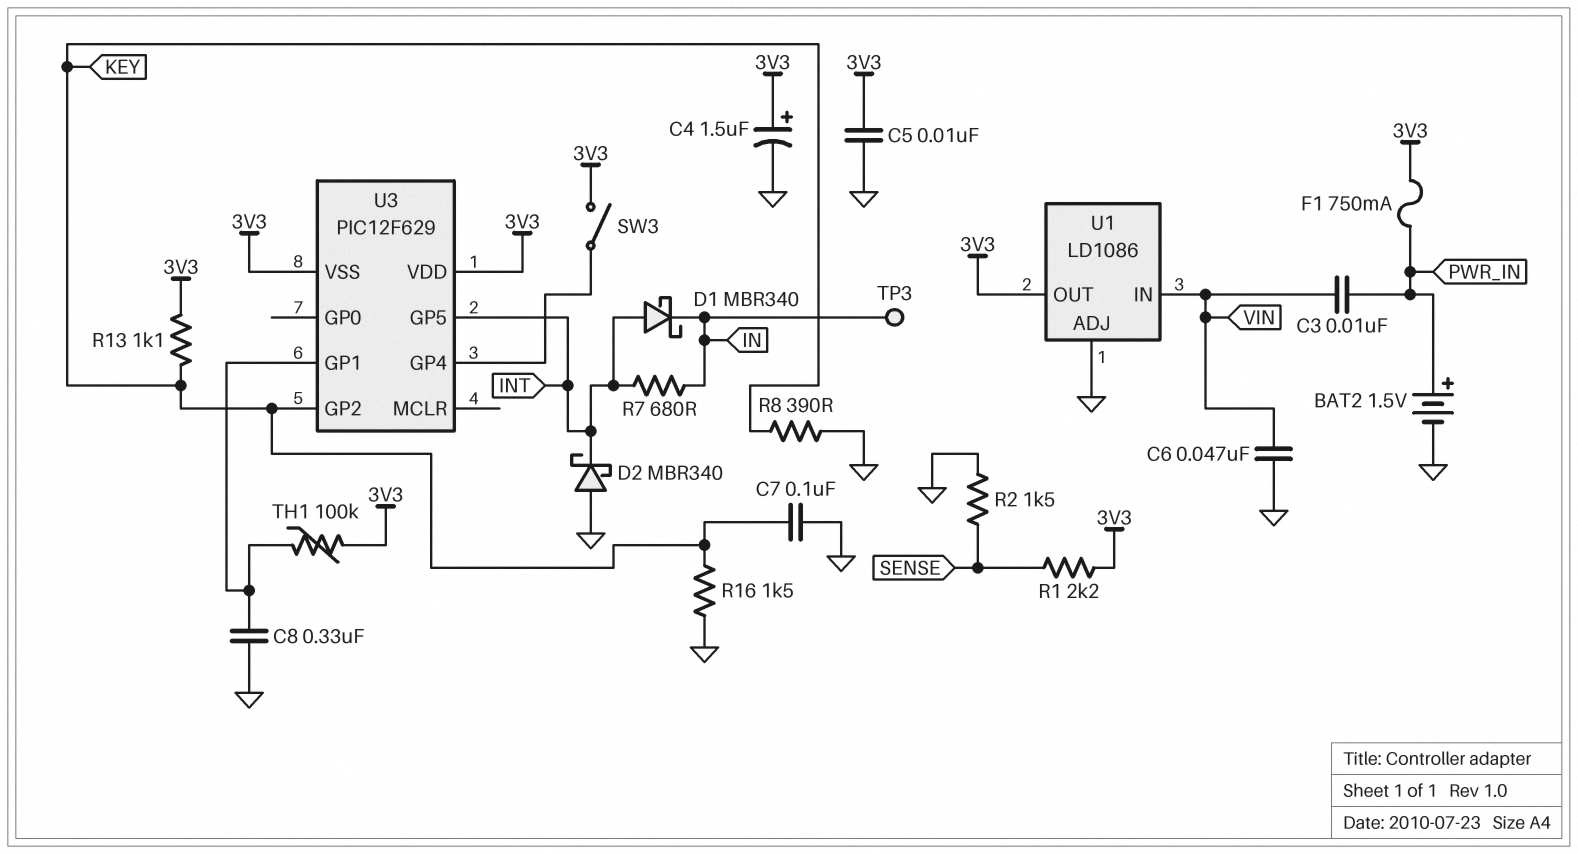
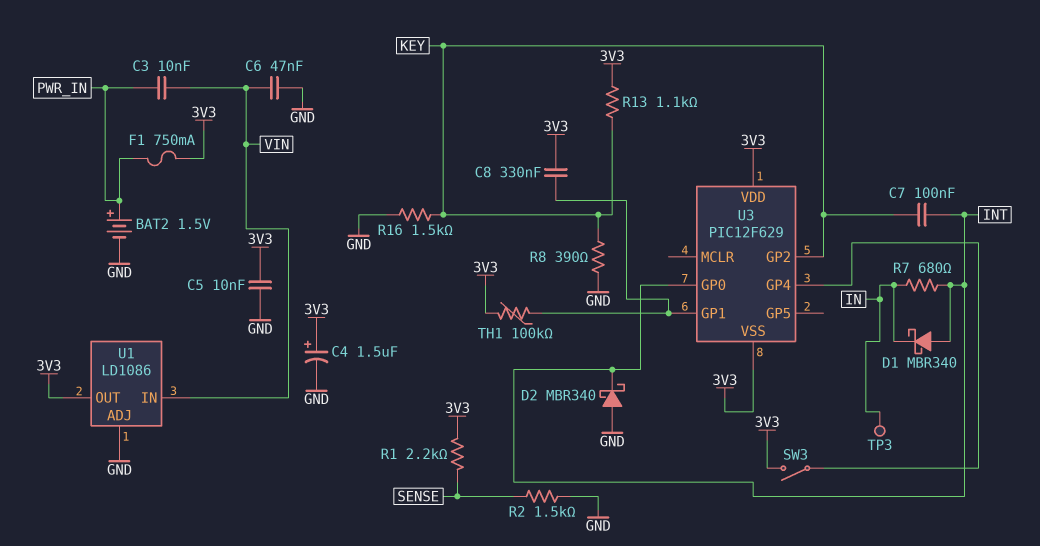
C7: 100nF (GND, KEY) -> 100nF (INT, KEY)
C8: 330nF (GND, U3/GP1) -> 330nF (3V3, U3/GP1)
U3 pin GP0: none -> INT
U3 pin GP5: INT -> none

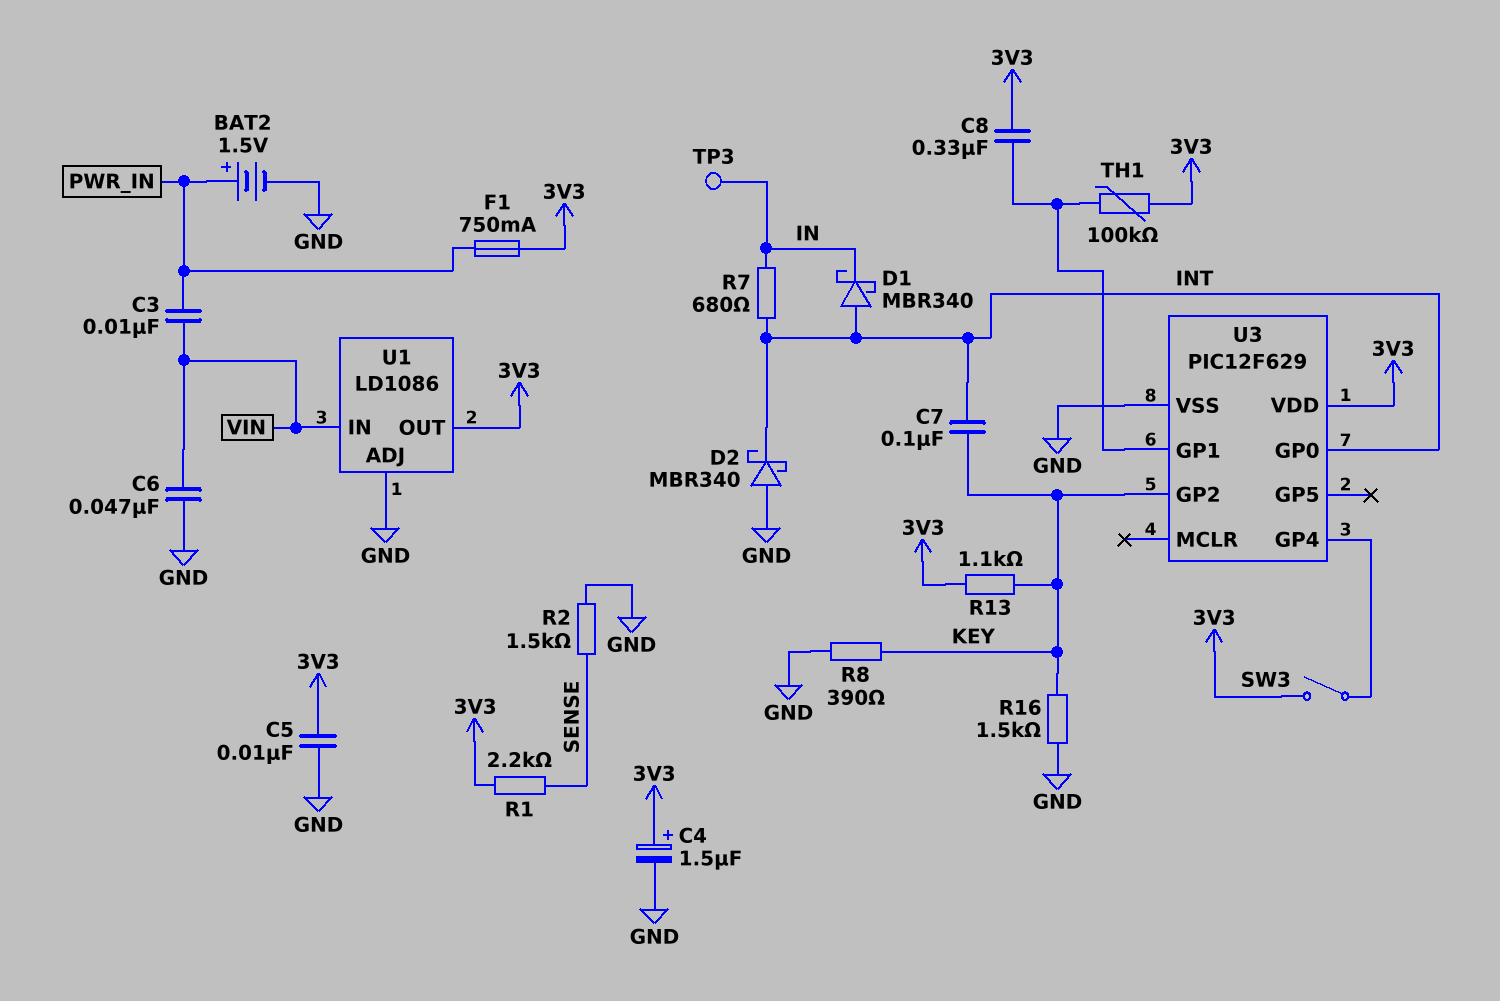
U3 pin VSS: 3V3 -> GND

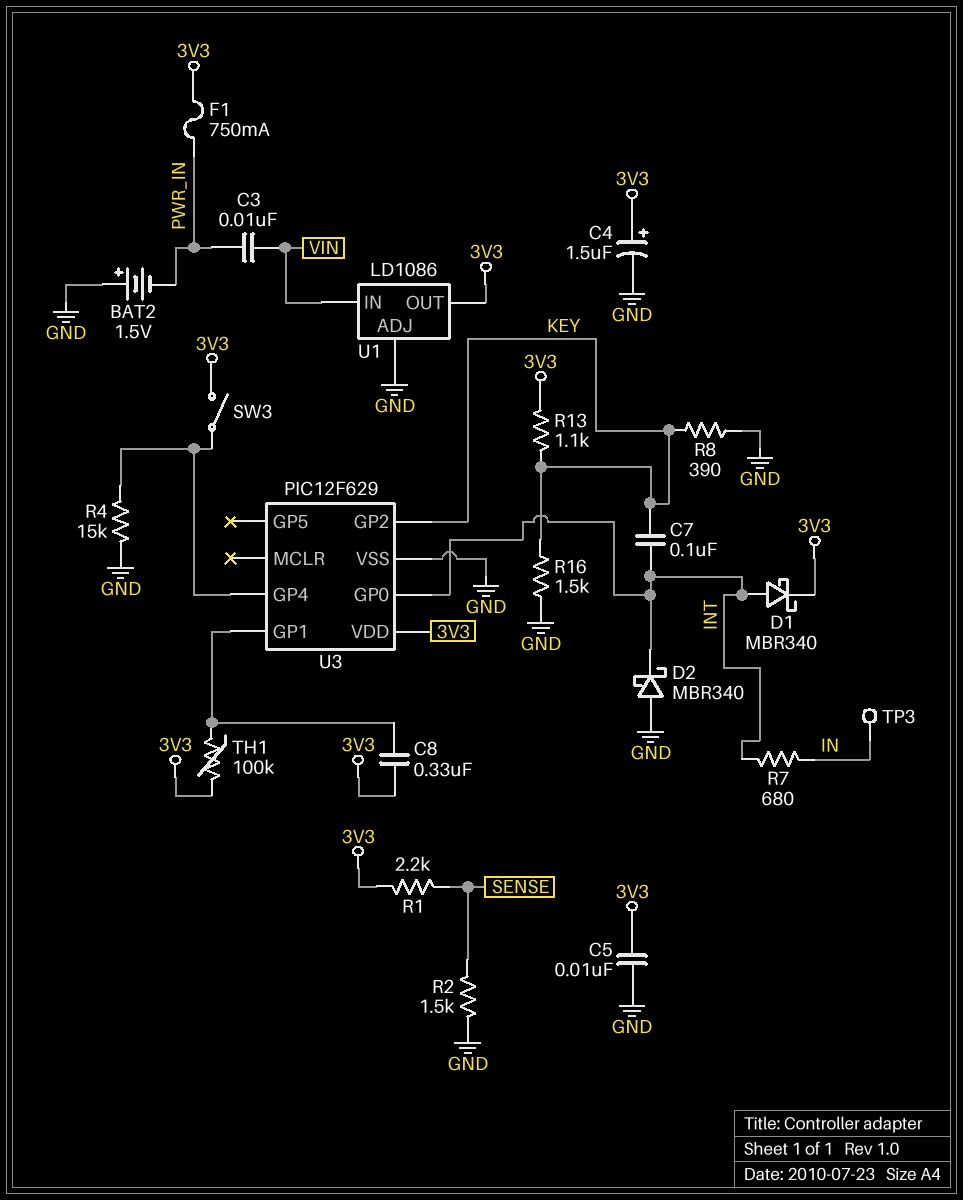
BAT2: 1.5V (plus PWR_IN, minus GND) -> 1.5V (plus GND, minus PWR_IN)
C6: 47nF (GND, VIN) -> none
D1: schottky MBR340 (A INT, K IN) -> schottky MBR340 (A INT, K 3V3)
R4: none -> 15k (GND, U3/GP4)

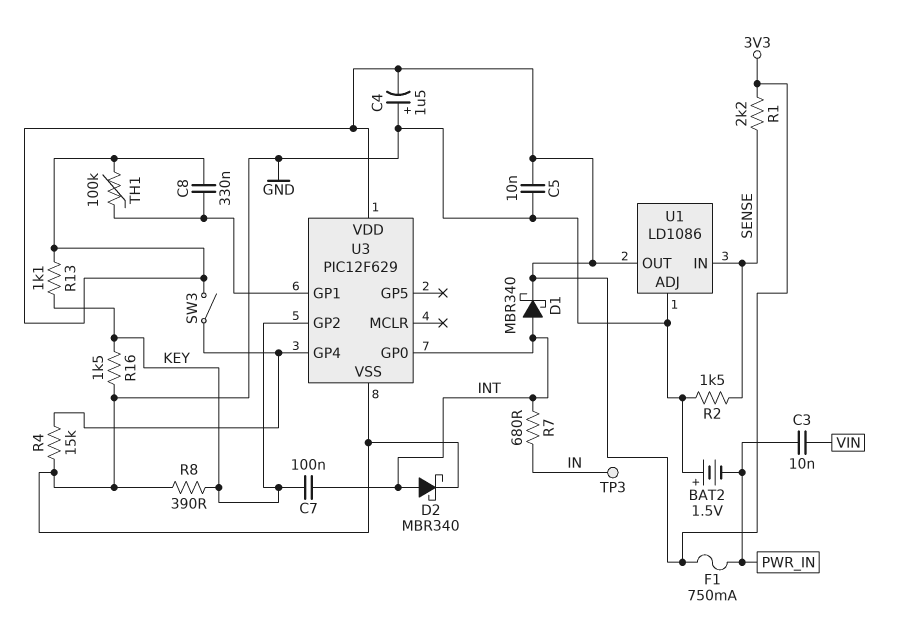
C4: 1.5uF (plus 3V3, minus GND) -> 1.5uF (plus GND, minus 3V3)
D2: schottky MBR340 (A GND, K INT) -> schottky MBR340 (A INT, K GND)
U1 pin IN: VIN -> SENSE

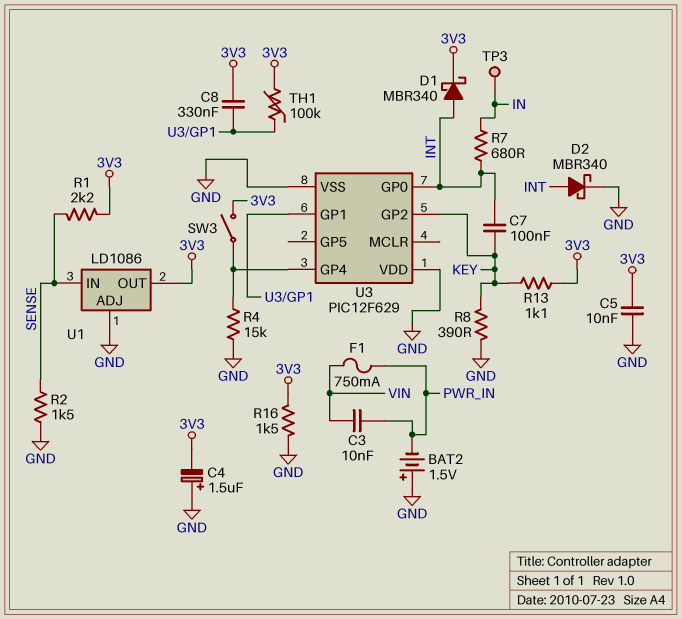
F1: 750mA (3V3, PWR_IN) -> 750mA (PWR_IN, VIN)
R16: 1.5k (GND, KEY) -> 1.5k (3V3, GND)
U3 pin VDD: 3V3 -> GND

